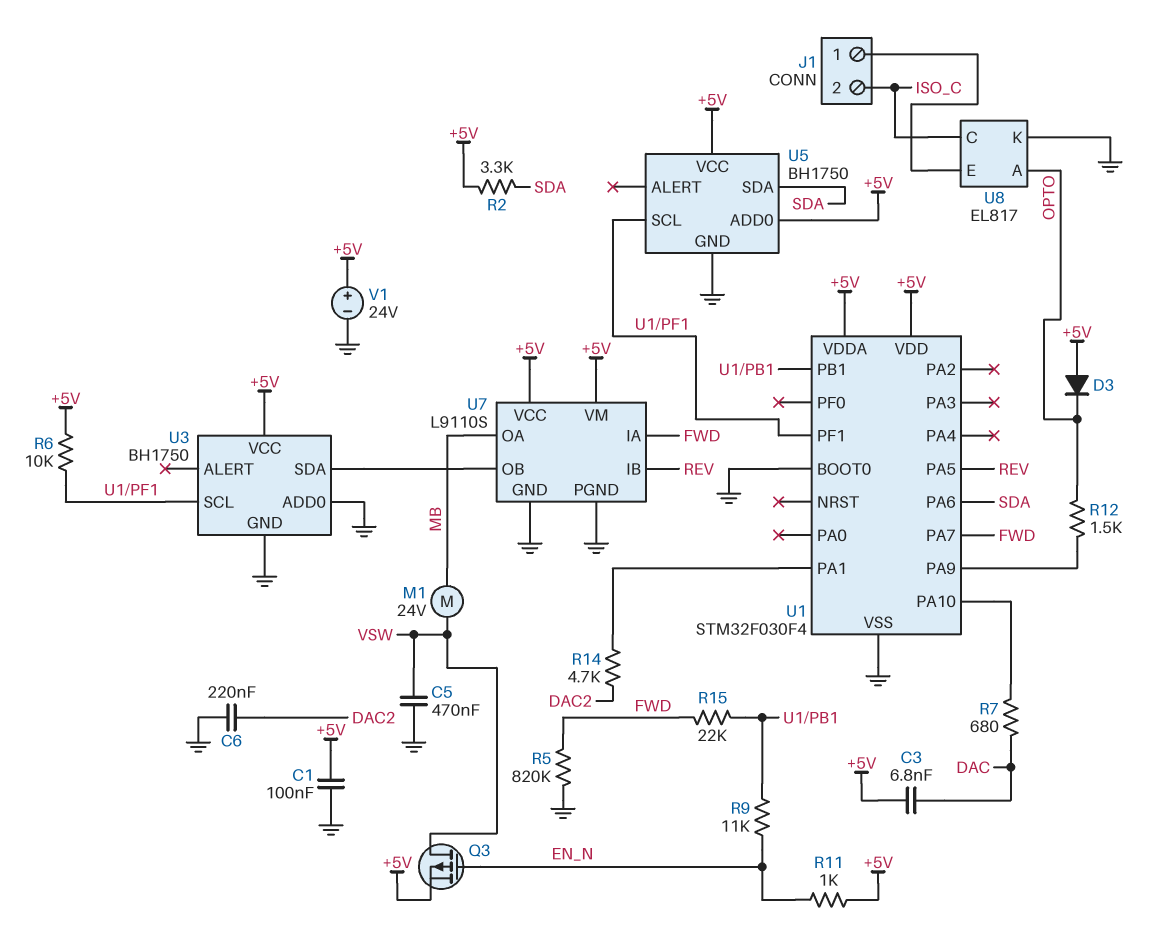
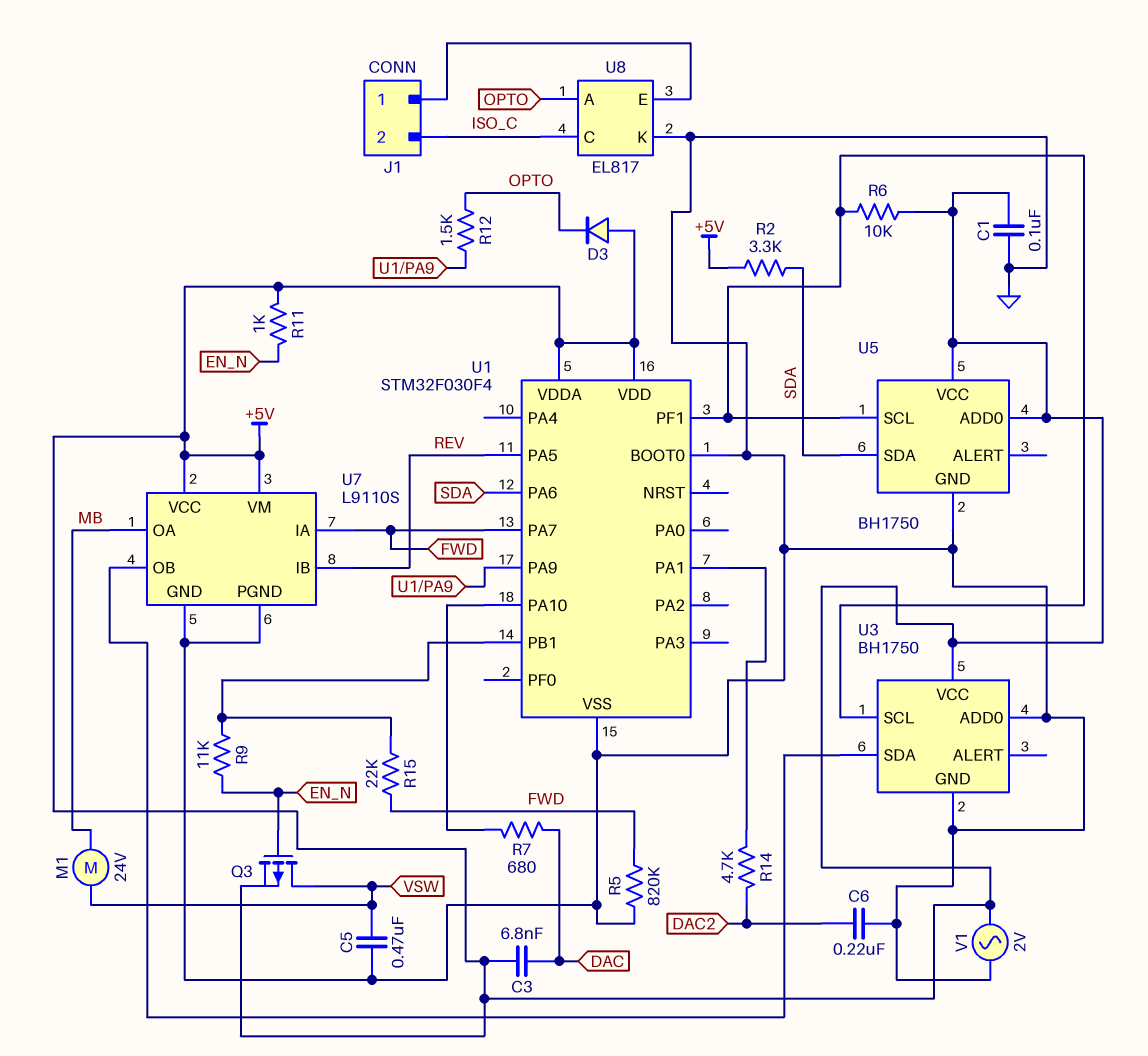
V1: 24V (plus +5V, minus GND) -> AC 2V (+5V, GND)

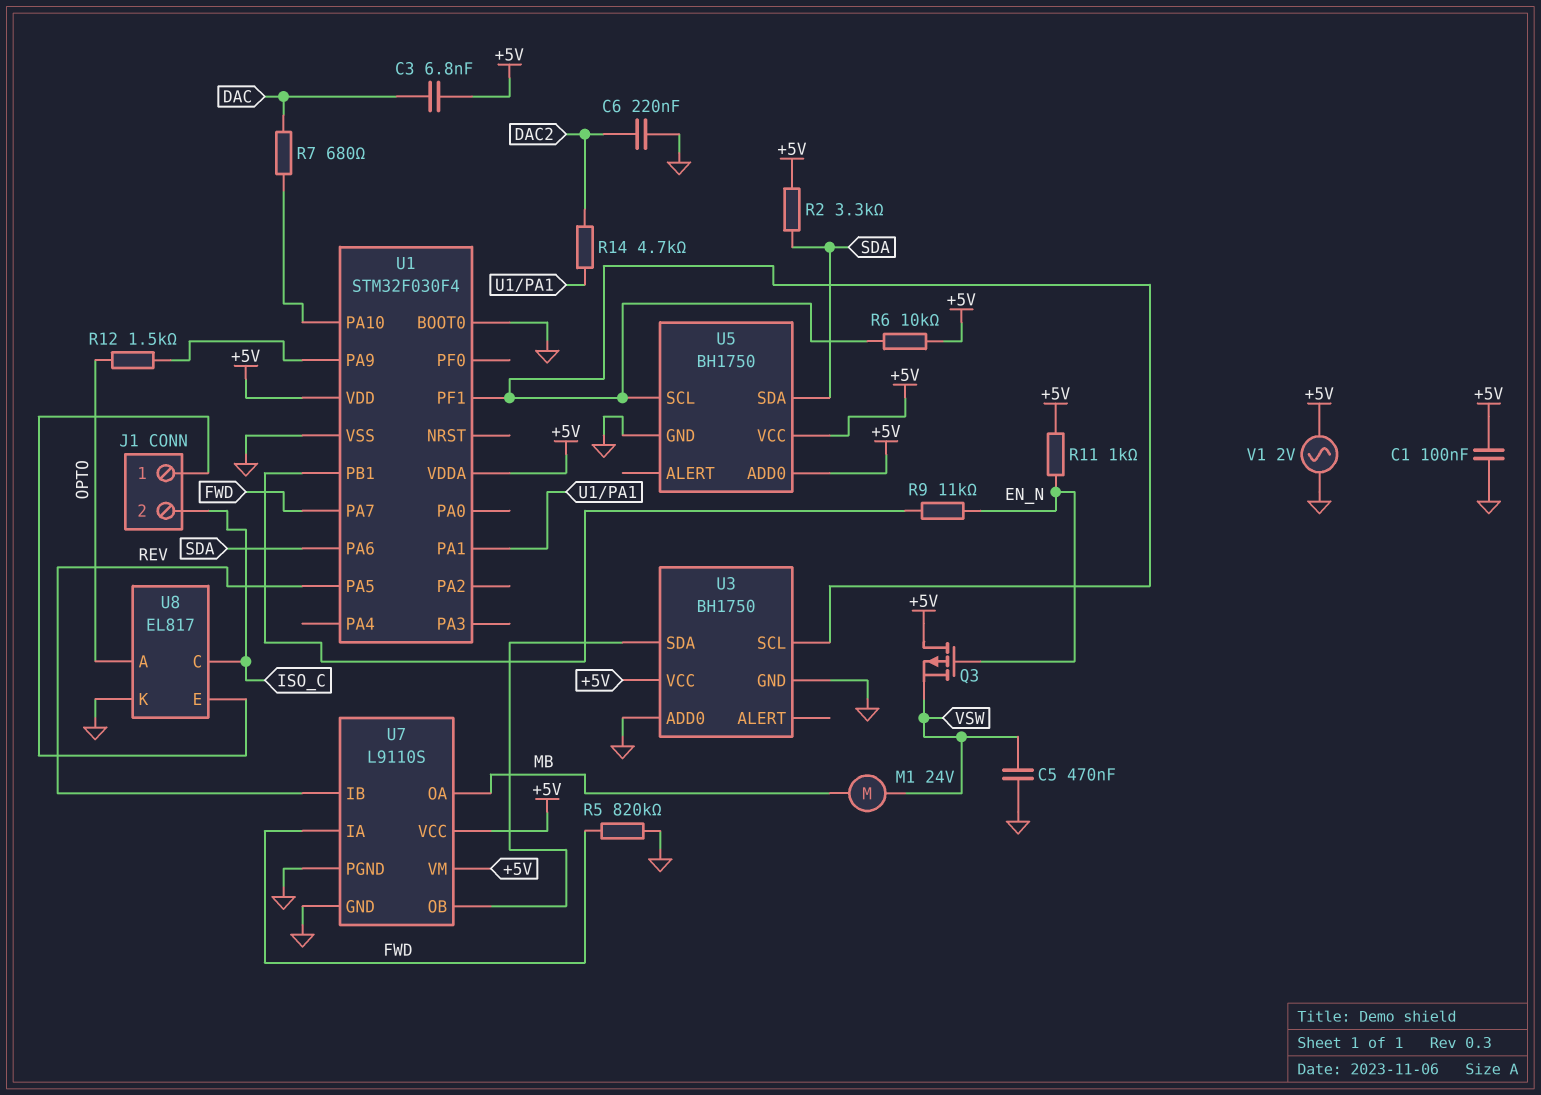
D3: diode (A +5V, K OPTO) -> none
Q3: PMOS (G EN_N, D VSW, S +5V) -> PMOS (G EN_N, D +5V, S VSW)
R15: 22k (FWD, U1/PB1) -> none

